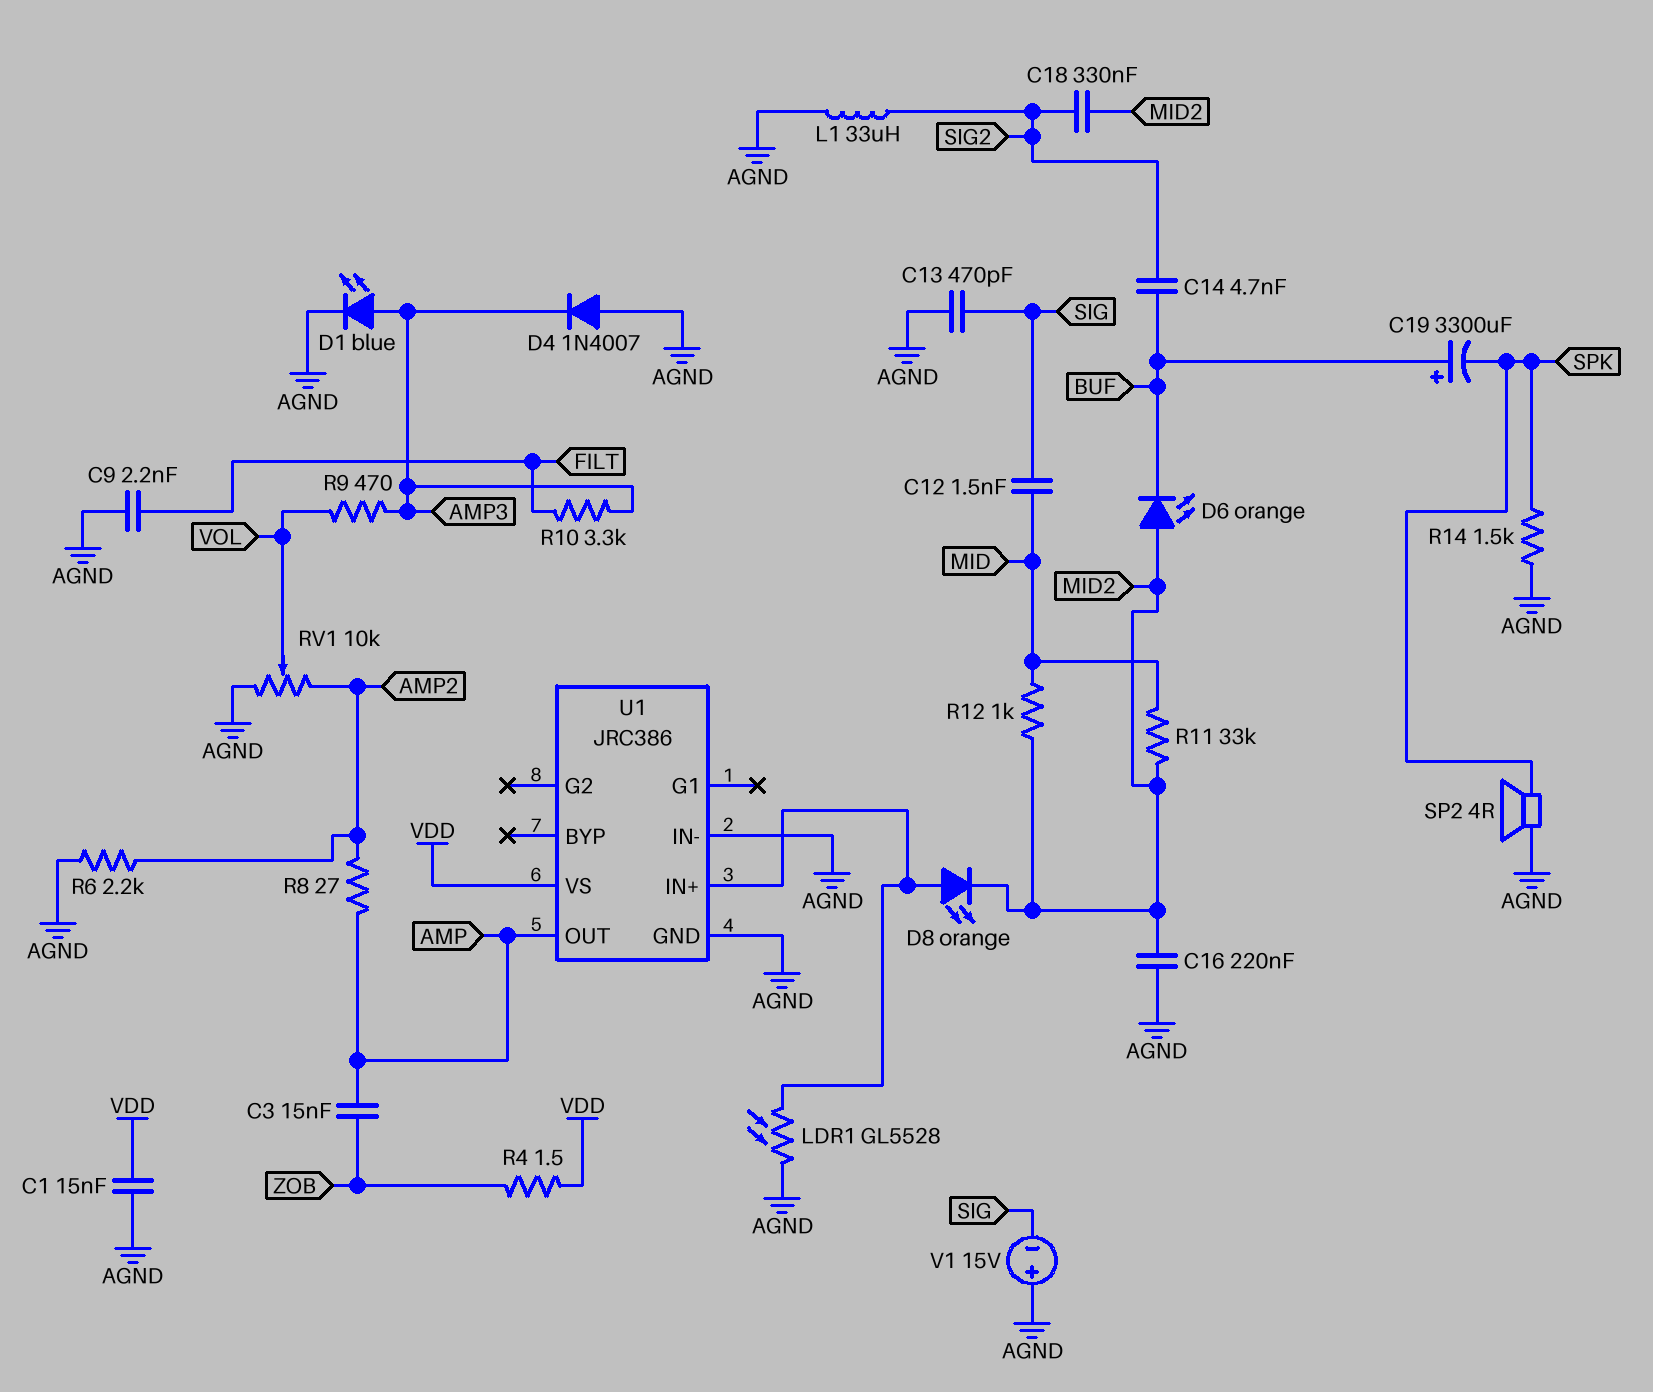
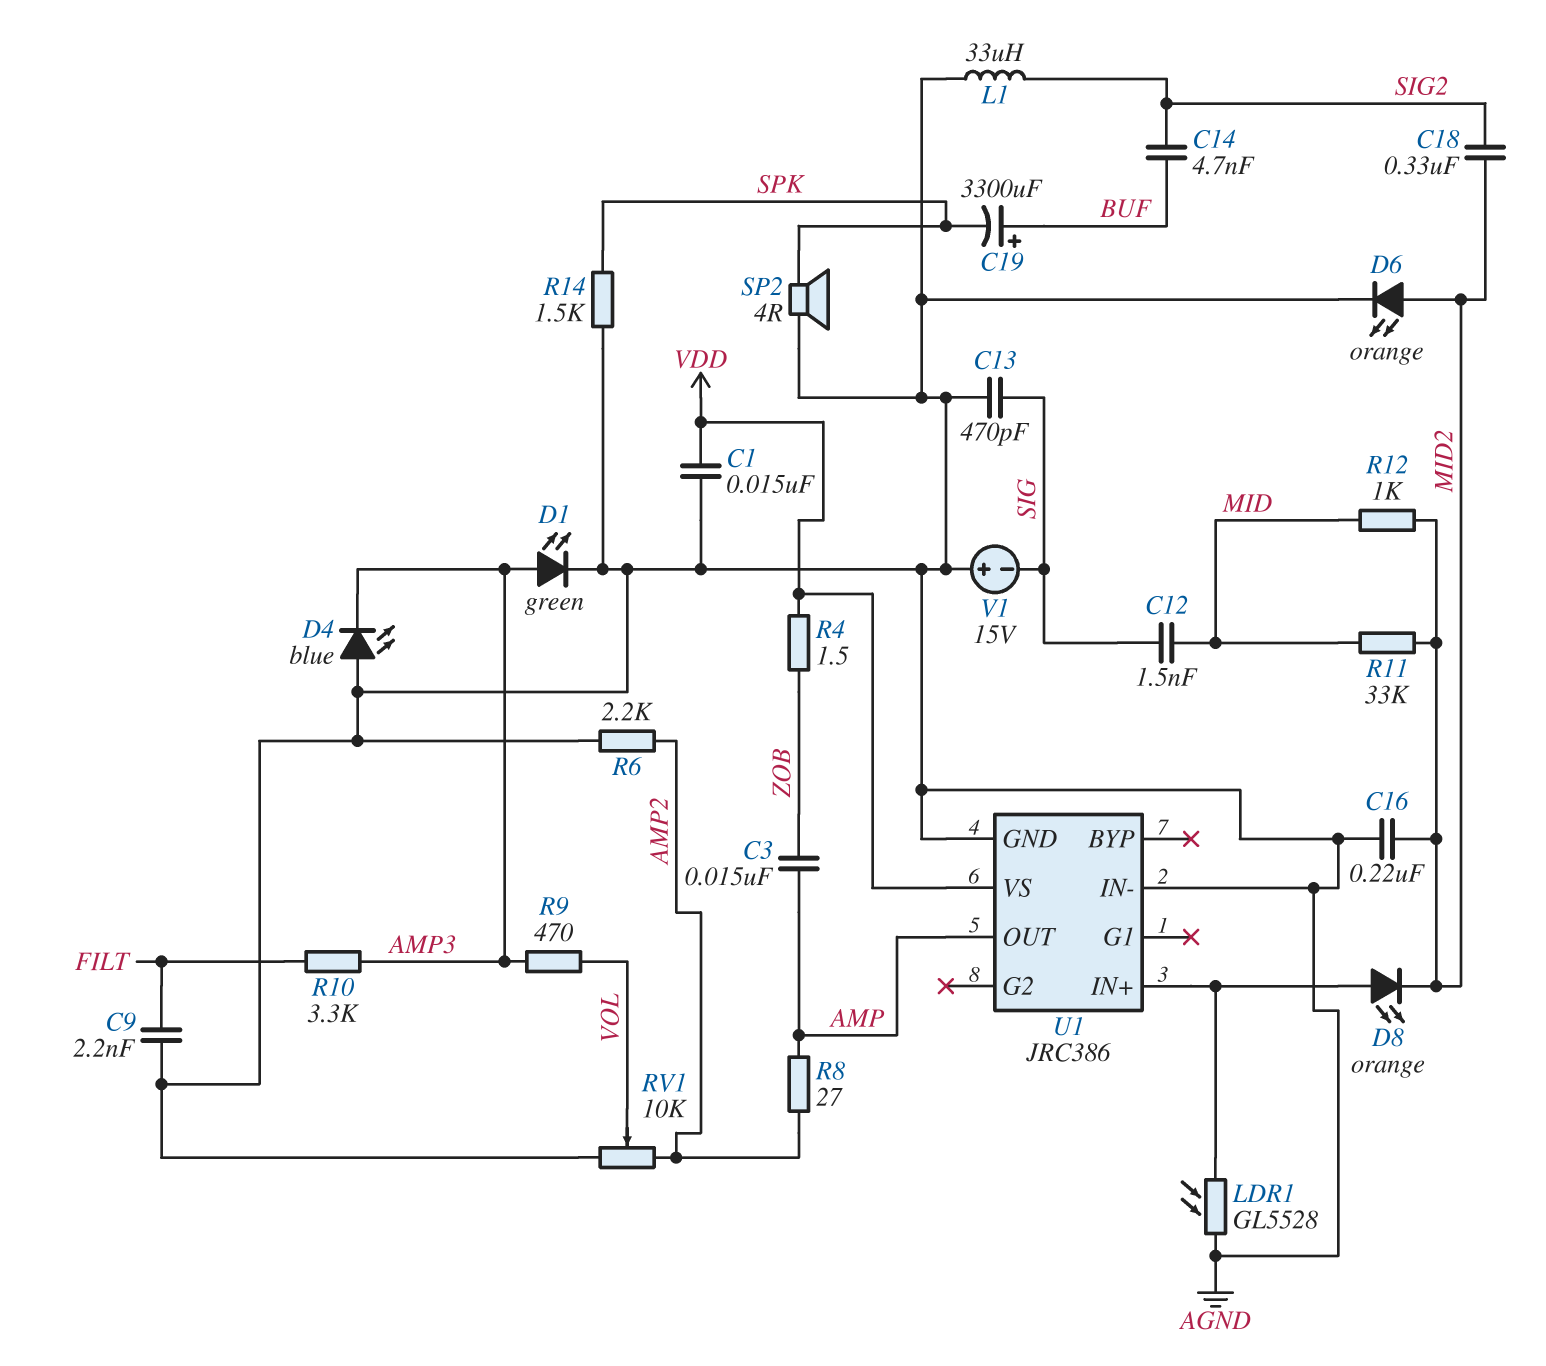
D1: LED blue (A AMP3, K AGND) -> LED green (A AMP3, K AGND)
D4: diode 1N4007 (A AGND, K AMP3) -> LED blue (A AGND, K AMP3)
D6: LED orange (A MID2, K BUF) -> LED orange (A MID2, K AGND)

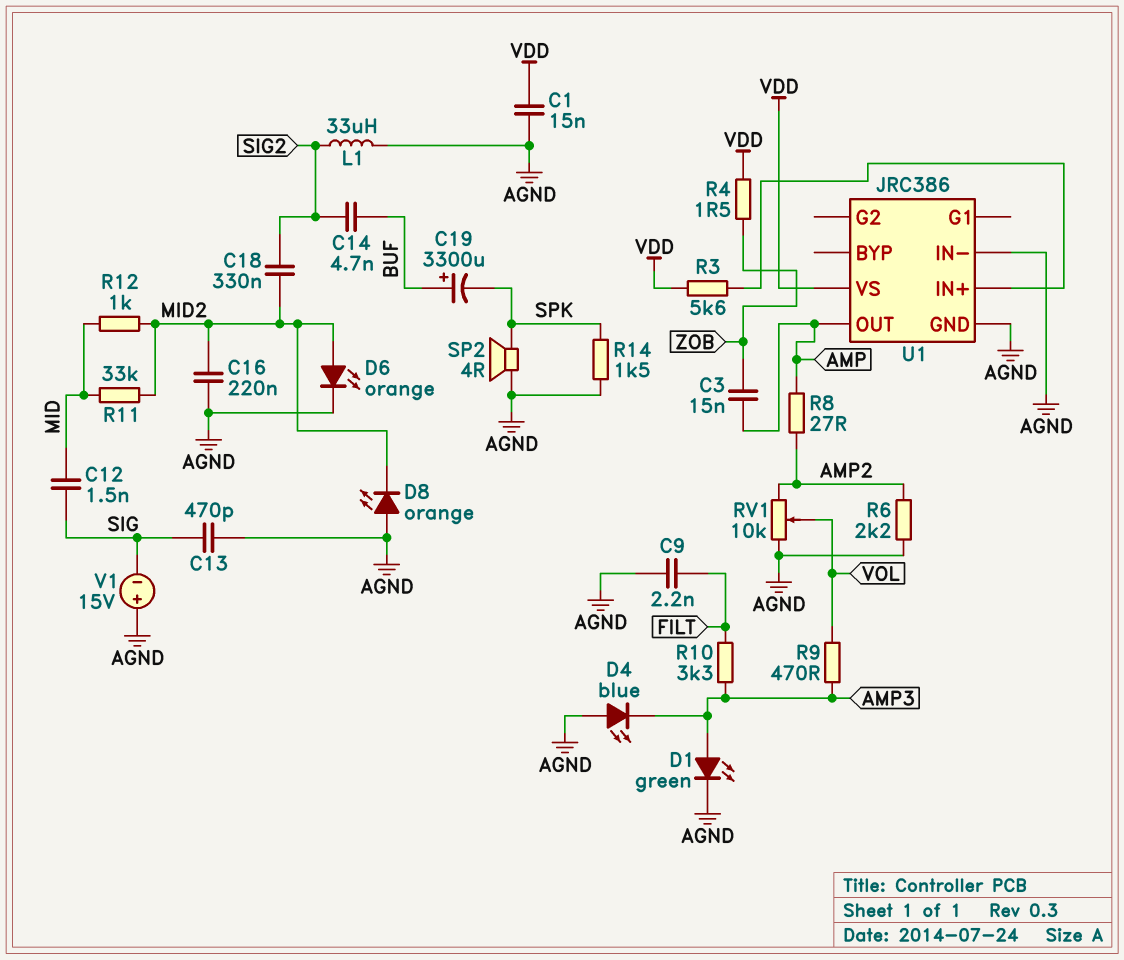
D8: LED orange (A U1/IN+, K MID2) -> LED orange (A AGND, K MID2)
LDR1: GL5528 (AGND, U1/IN+) -> none
R3: none -> 5.6k (U1/IN+, VDD)

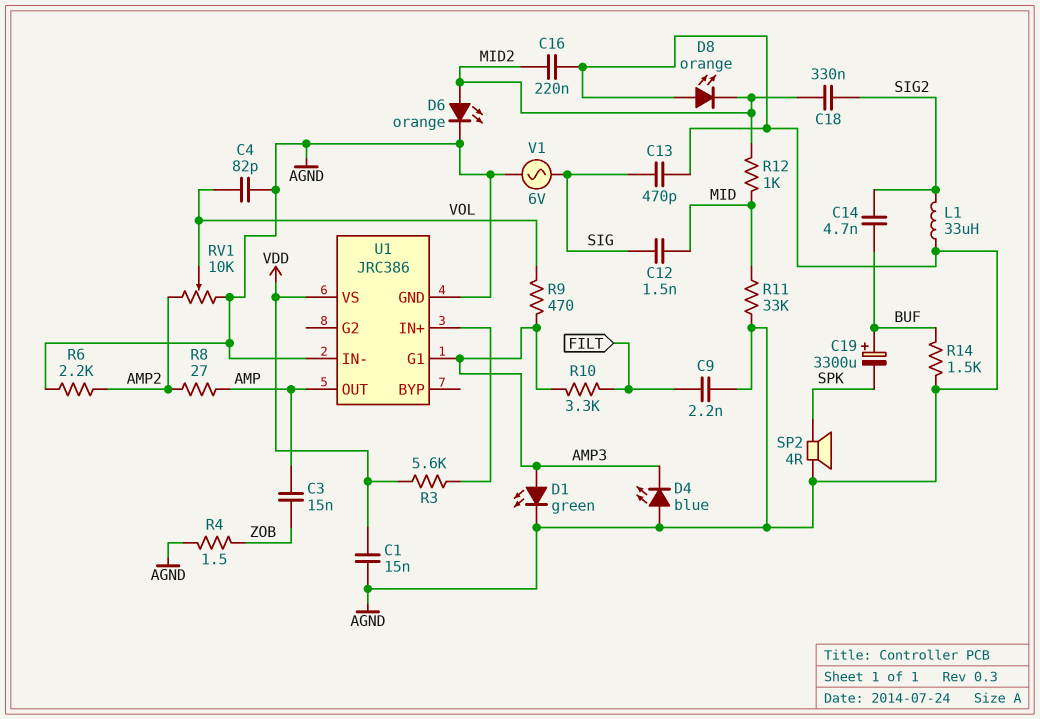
C4: none -> 82pF (AGND, VOL)
R4: 1.5 (VDD, ZOB) -> 1.5 (AGND, ZOB)
R11: 33k (MID, MID2) -> 33k (AGND, MID)
R14: 1.5k (AGND, SPK) -> 1.5k (AGND, BUF)
U1 pin G1: none -> AMP3
V1: 15V (plus AGND, minus SIG) -> AC 6V (AGND, SIG)

